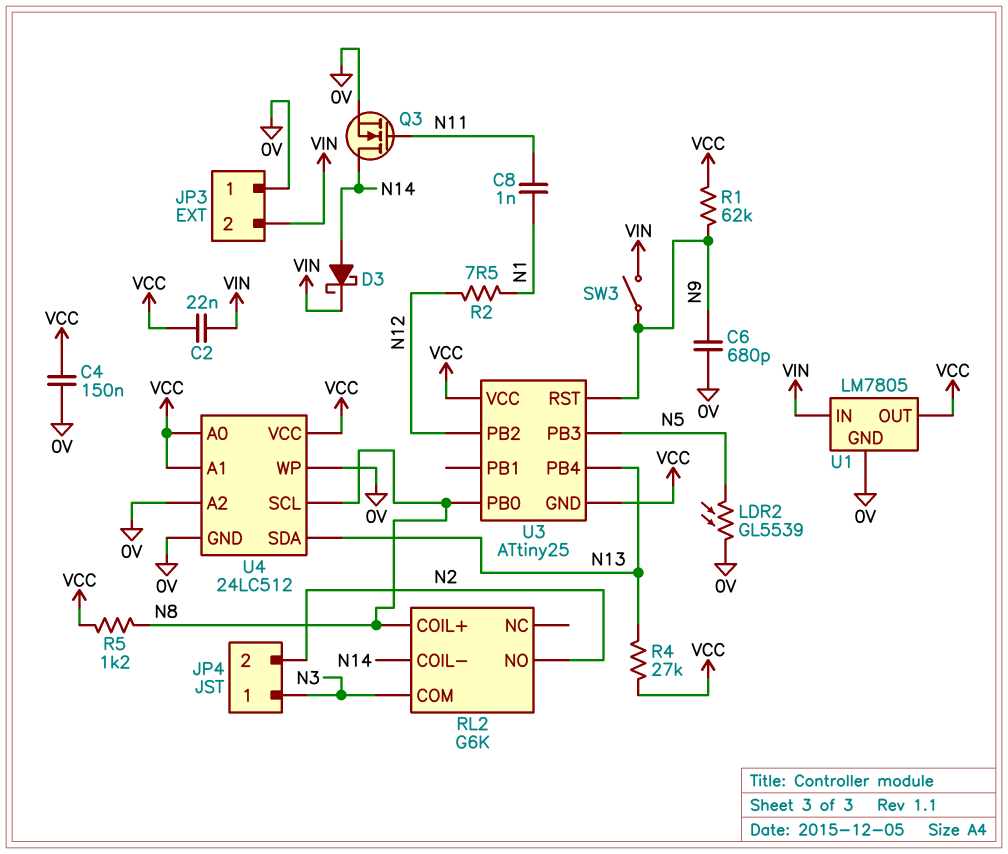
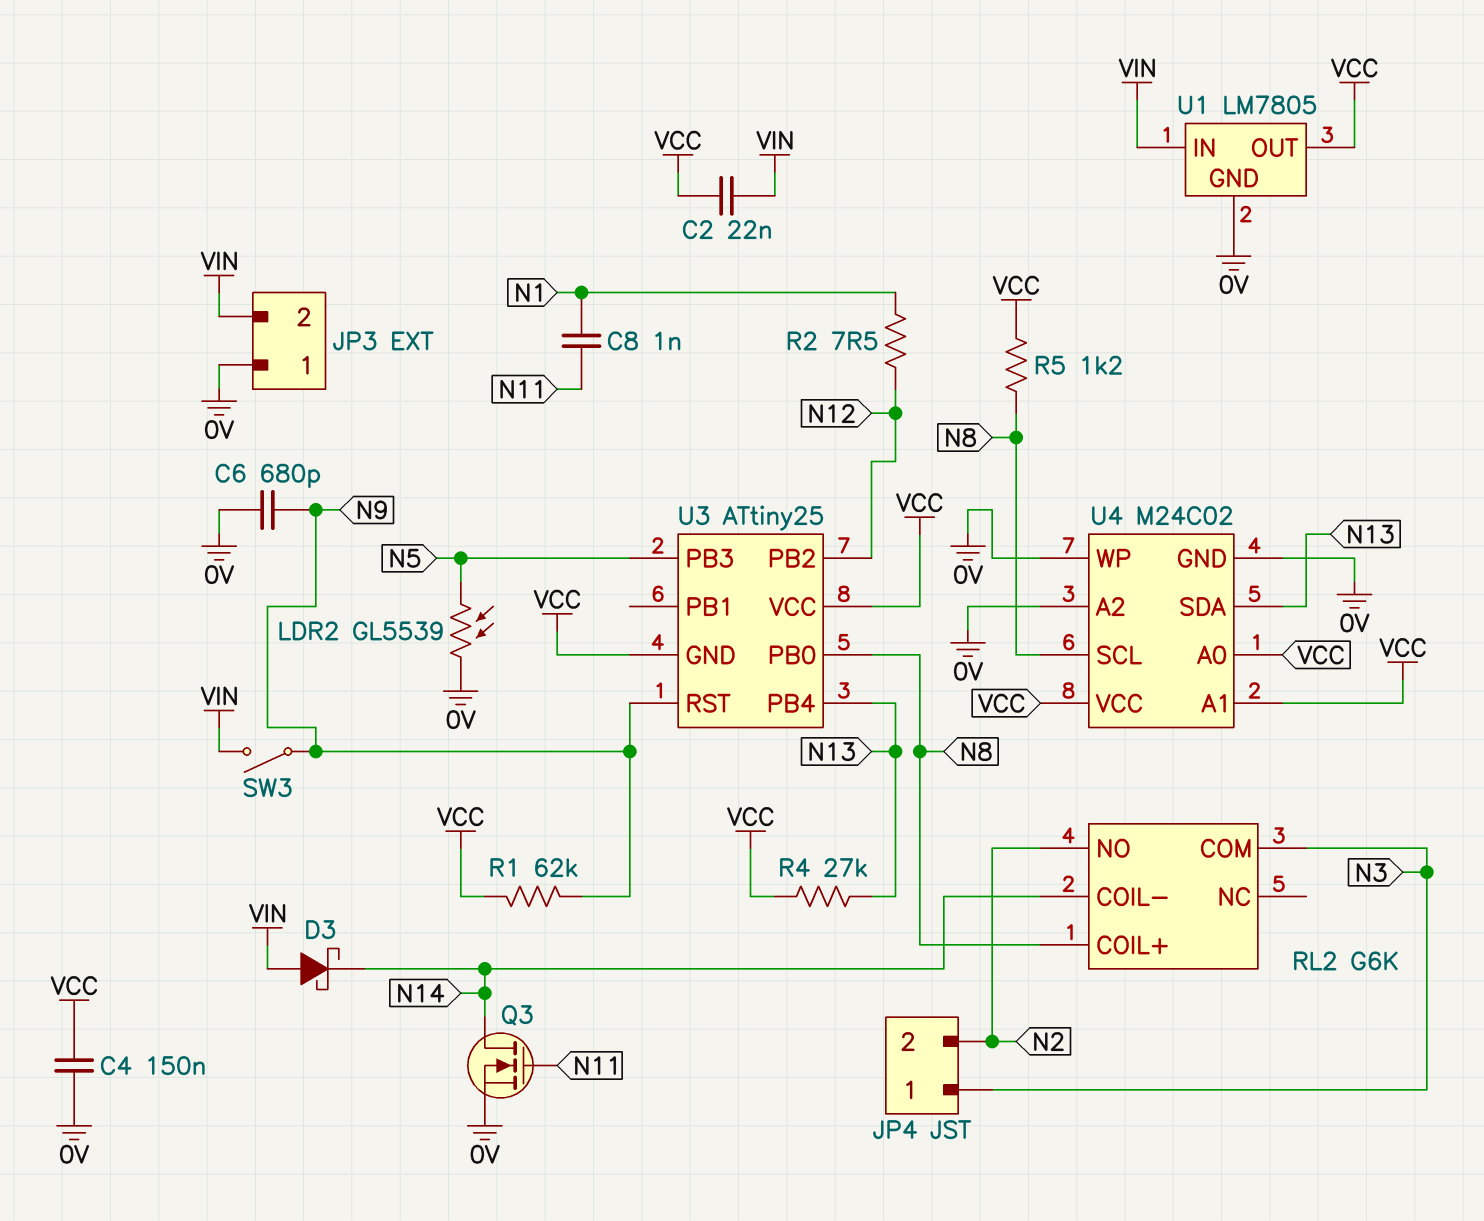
D3: schottky (A N14, K VIN) -> schottky (A VIN, K N14)
U4: 24LC512 -> M24C02

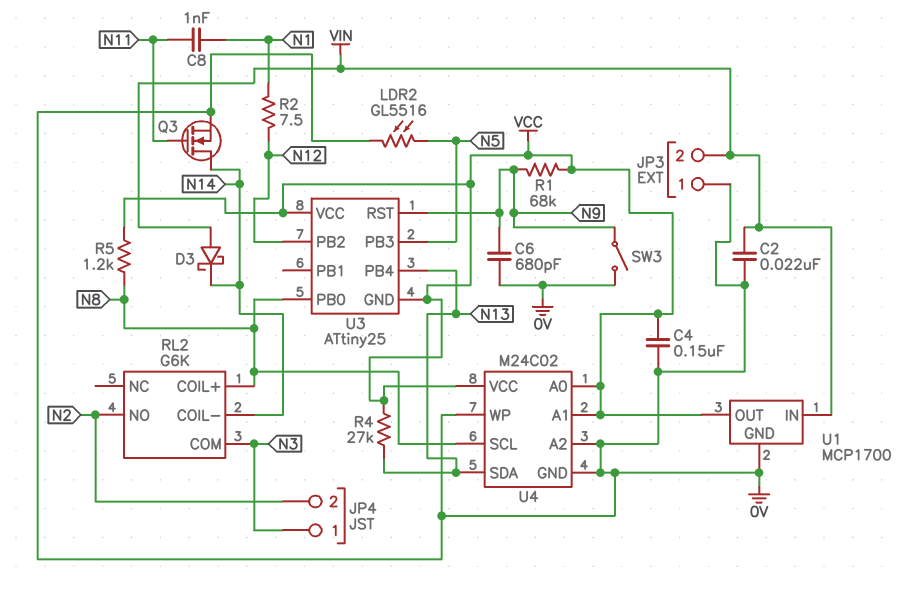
C2: 22nF (VCC, VIN) -> 22nF (0V, VIN)
LDR2: GL5539 (0V, N5) -> GL5516 (0V, N5)
R1: 62k (N9, VCC) -> 68k (N9, VCC)
SW3: switch (N9, VIN) -> switch (0V, N9)
U1: LM7805 -> MCP1700

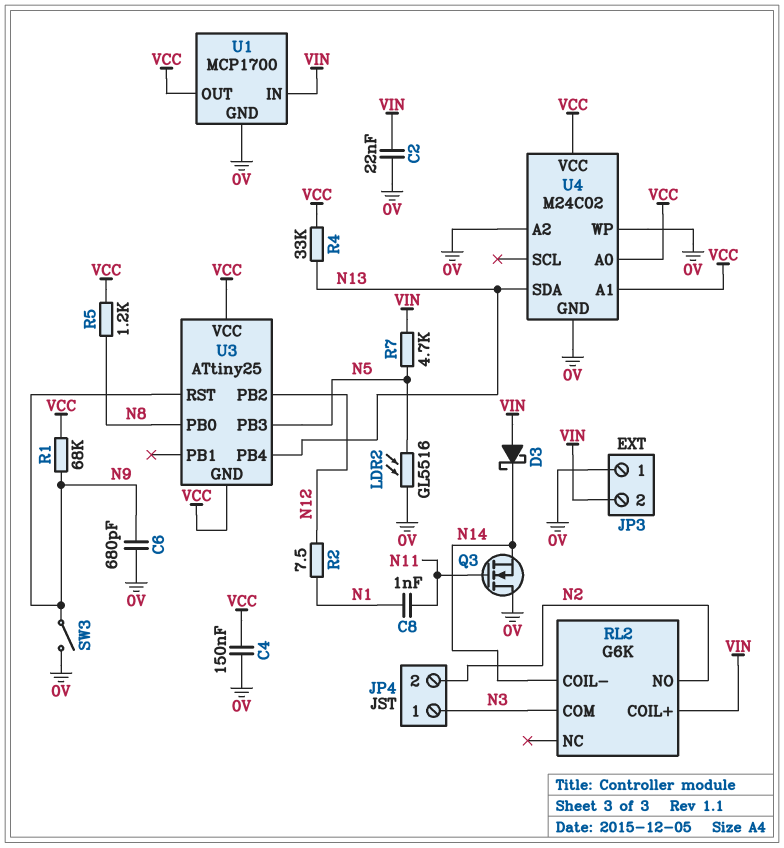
Q3: NMOS (G N11, D N14, S 0V) -> NMOS (G N11, D 0V, S N14)
R4: 27k (N13, VCC) -> 33k (N13, VCC)
R7: none -> 4.7k (N5, VIN)
RL2 pin COIL+: N8 -> VIN
U4 pin SCL: N8 -> none

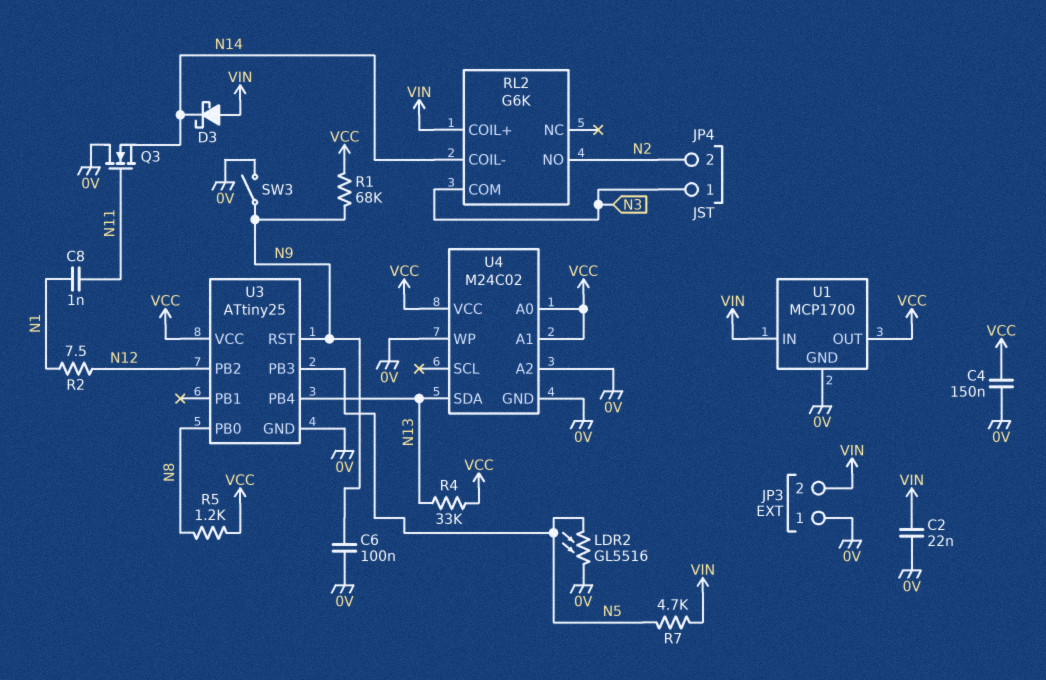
C6: 680pF (0V, N9) -> 100nF (0V, N9)
U3 pin GND: VCC -> 0V

